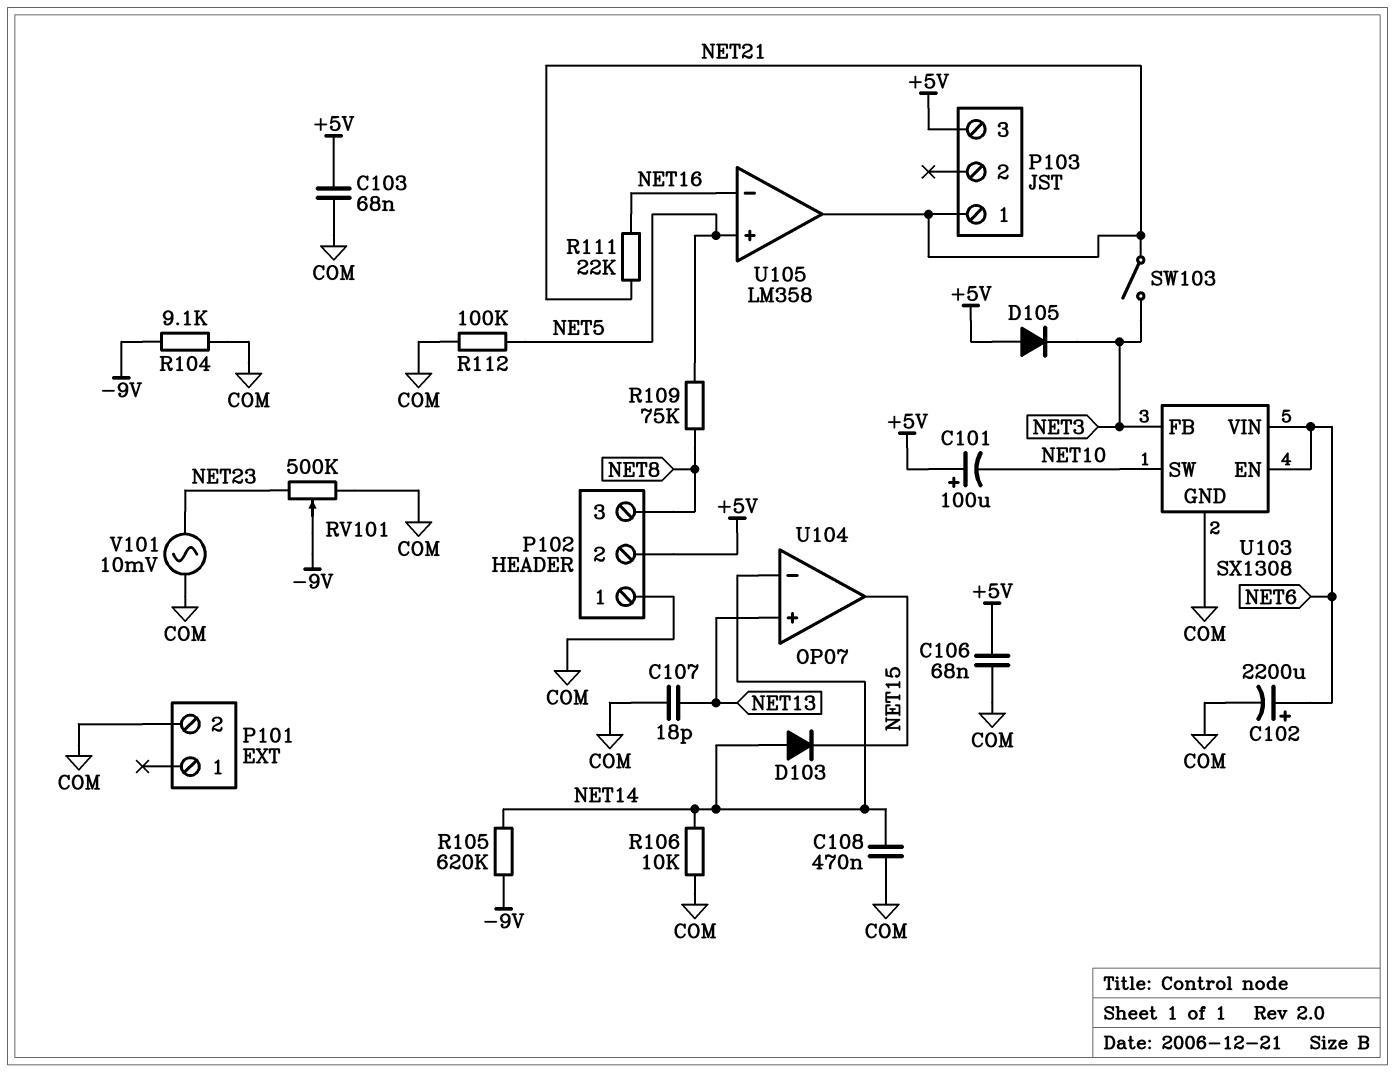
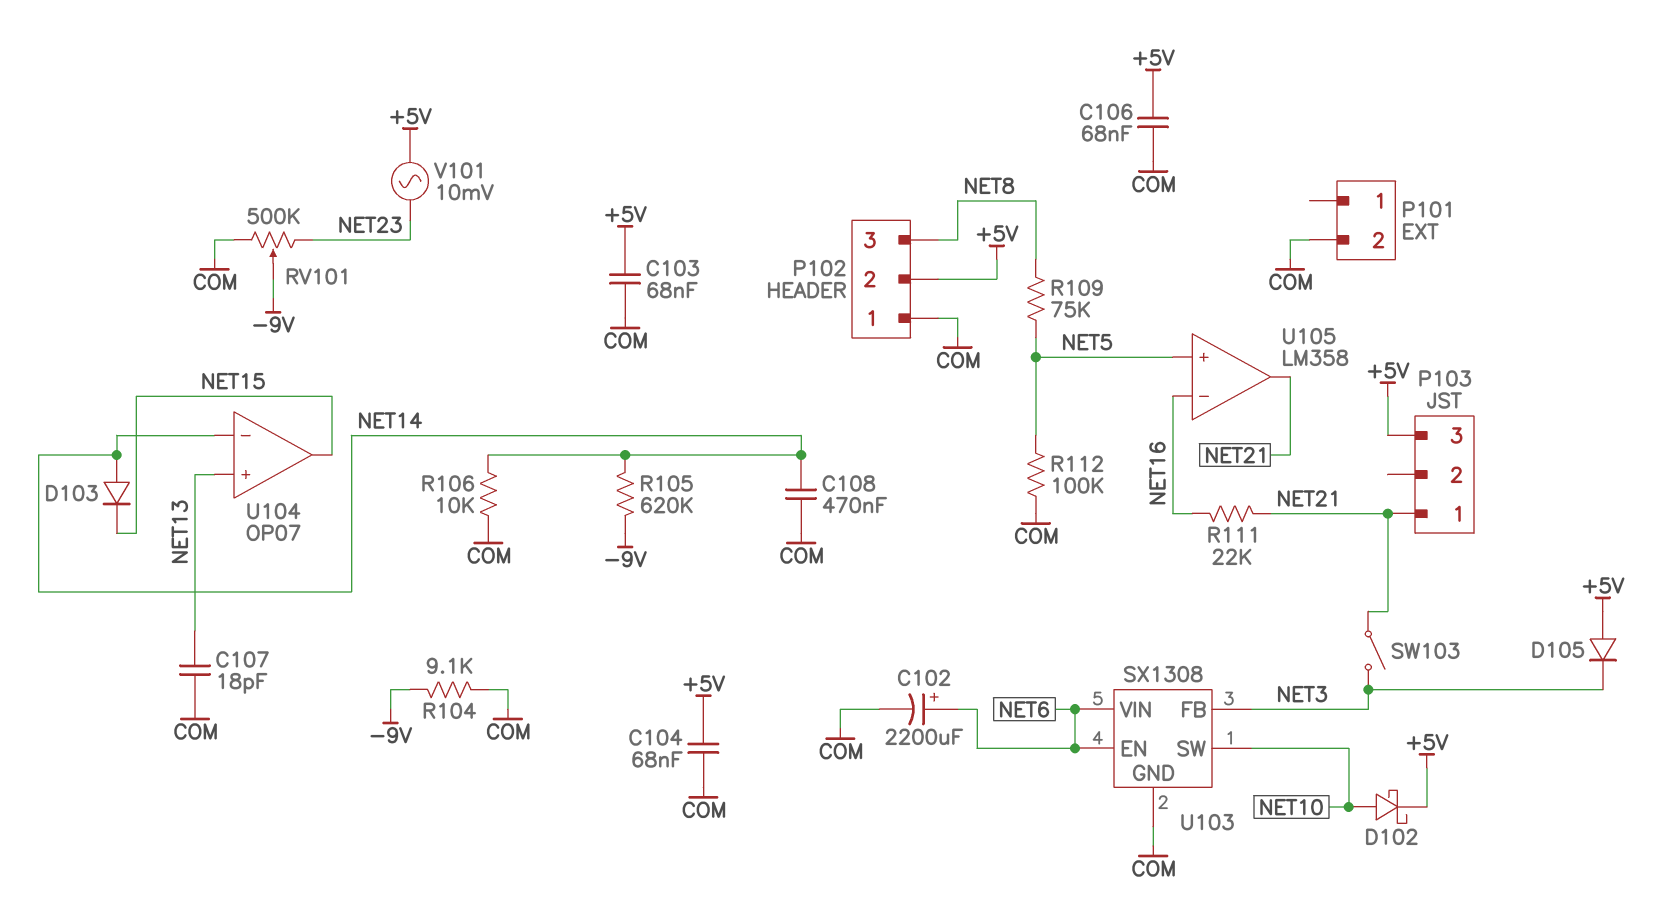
C101: 100uF (plus +5V, minus NET10) -> none
C104: none -> 68nF (+5V, COM)
D102: none -> schottky (A NET10, K +5V)
V101: AC 10mV (COM, NET23) -> AC 10mV (+5V, NET23)

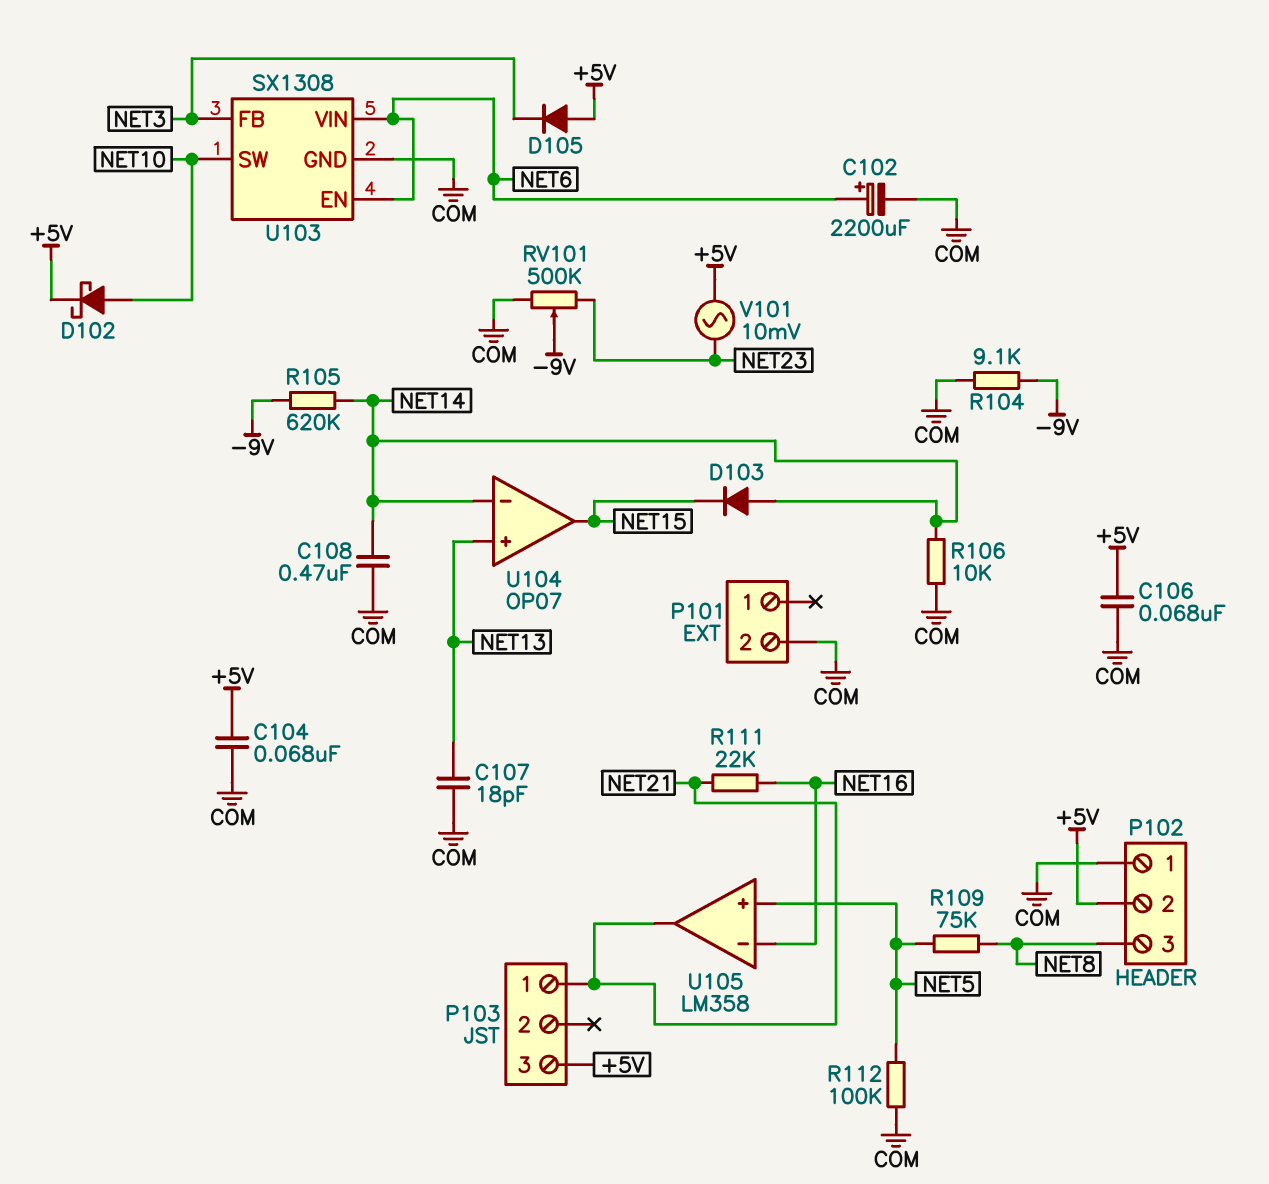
C103: 68nF (+5V, COM) -> none
SW103: switch (NET3, NET21) -> none

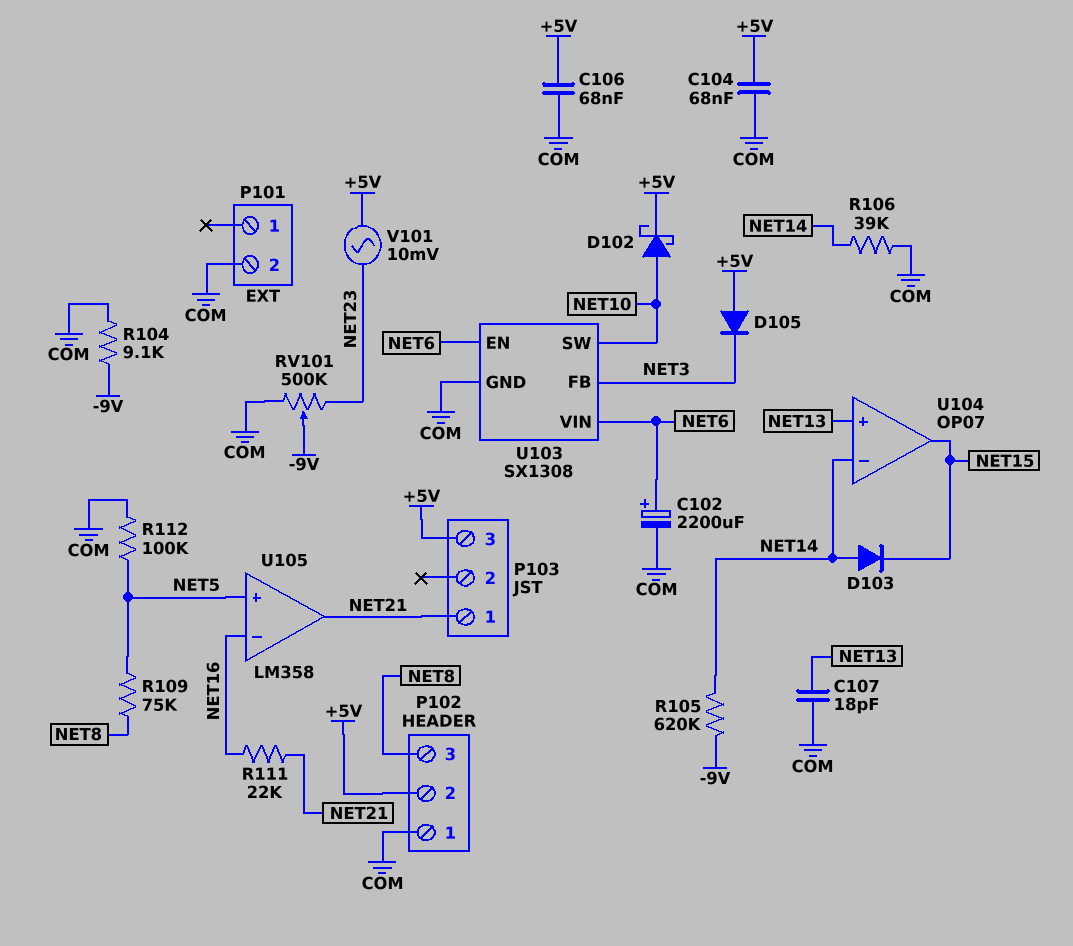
C108: 470nF (COM, NET14) -> none
R106: 10k (COM, NET14) -> 39k (COM, NET14)

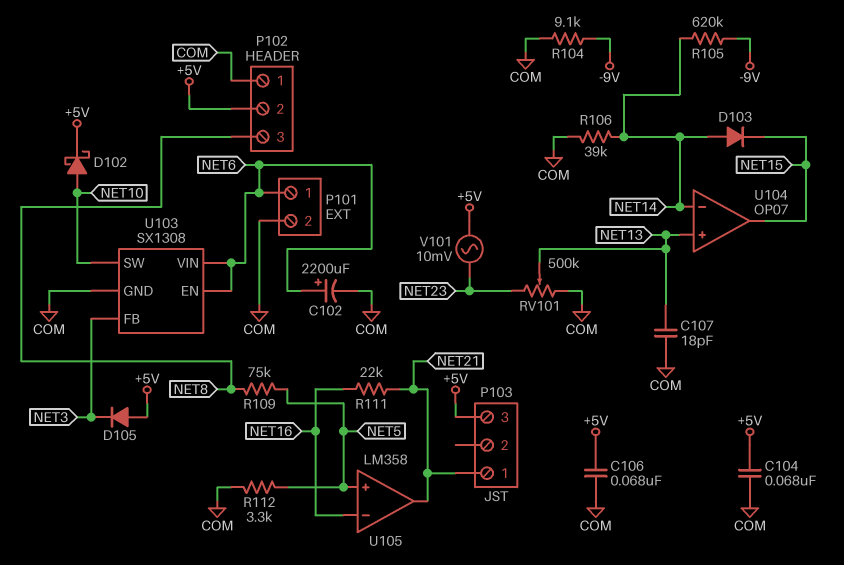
P101 pin 1: none -> NET6
R112: 100k (COM, NET5) -> 3.3k (COM, NET5)
RV101: 500k (COM, NET23, wiper -9V) -> 500k (COM, NET23, wiper NET13)

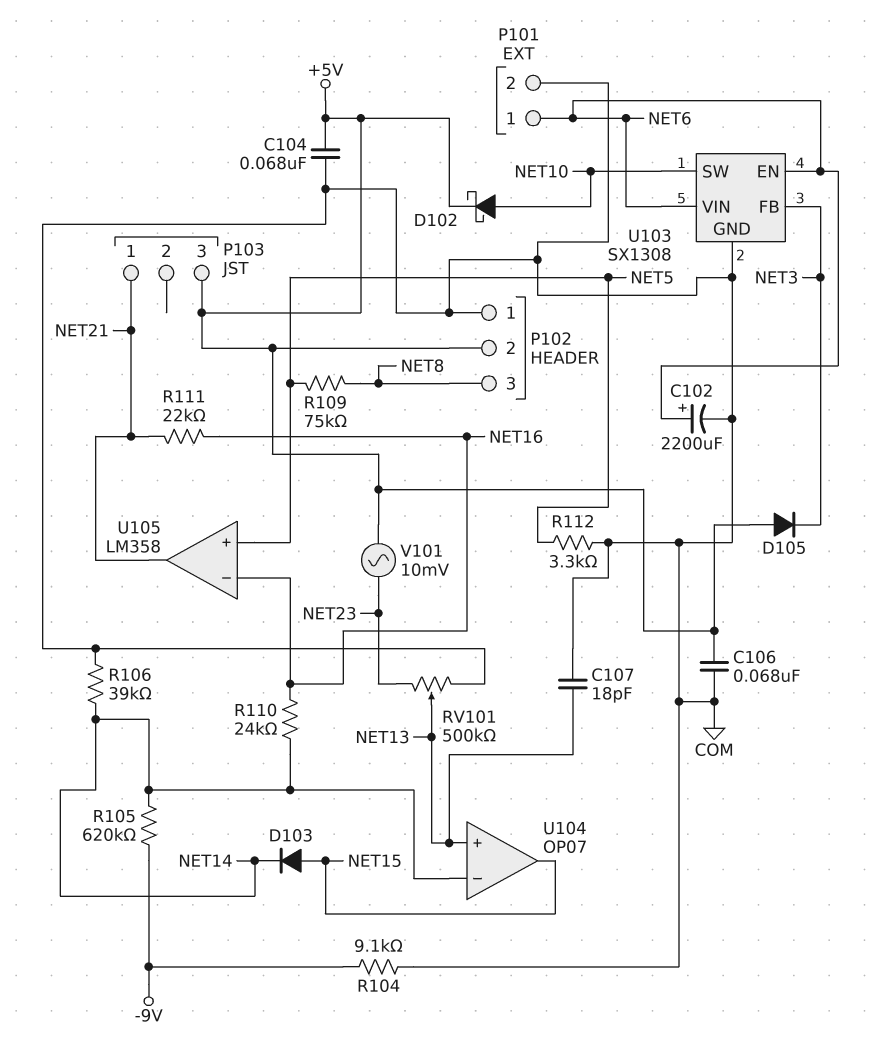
D103: diode (A NET14, K NET15) -> diode (A NET15, K NET14)
R110: none -> 24k (NET14, NET16)

